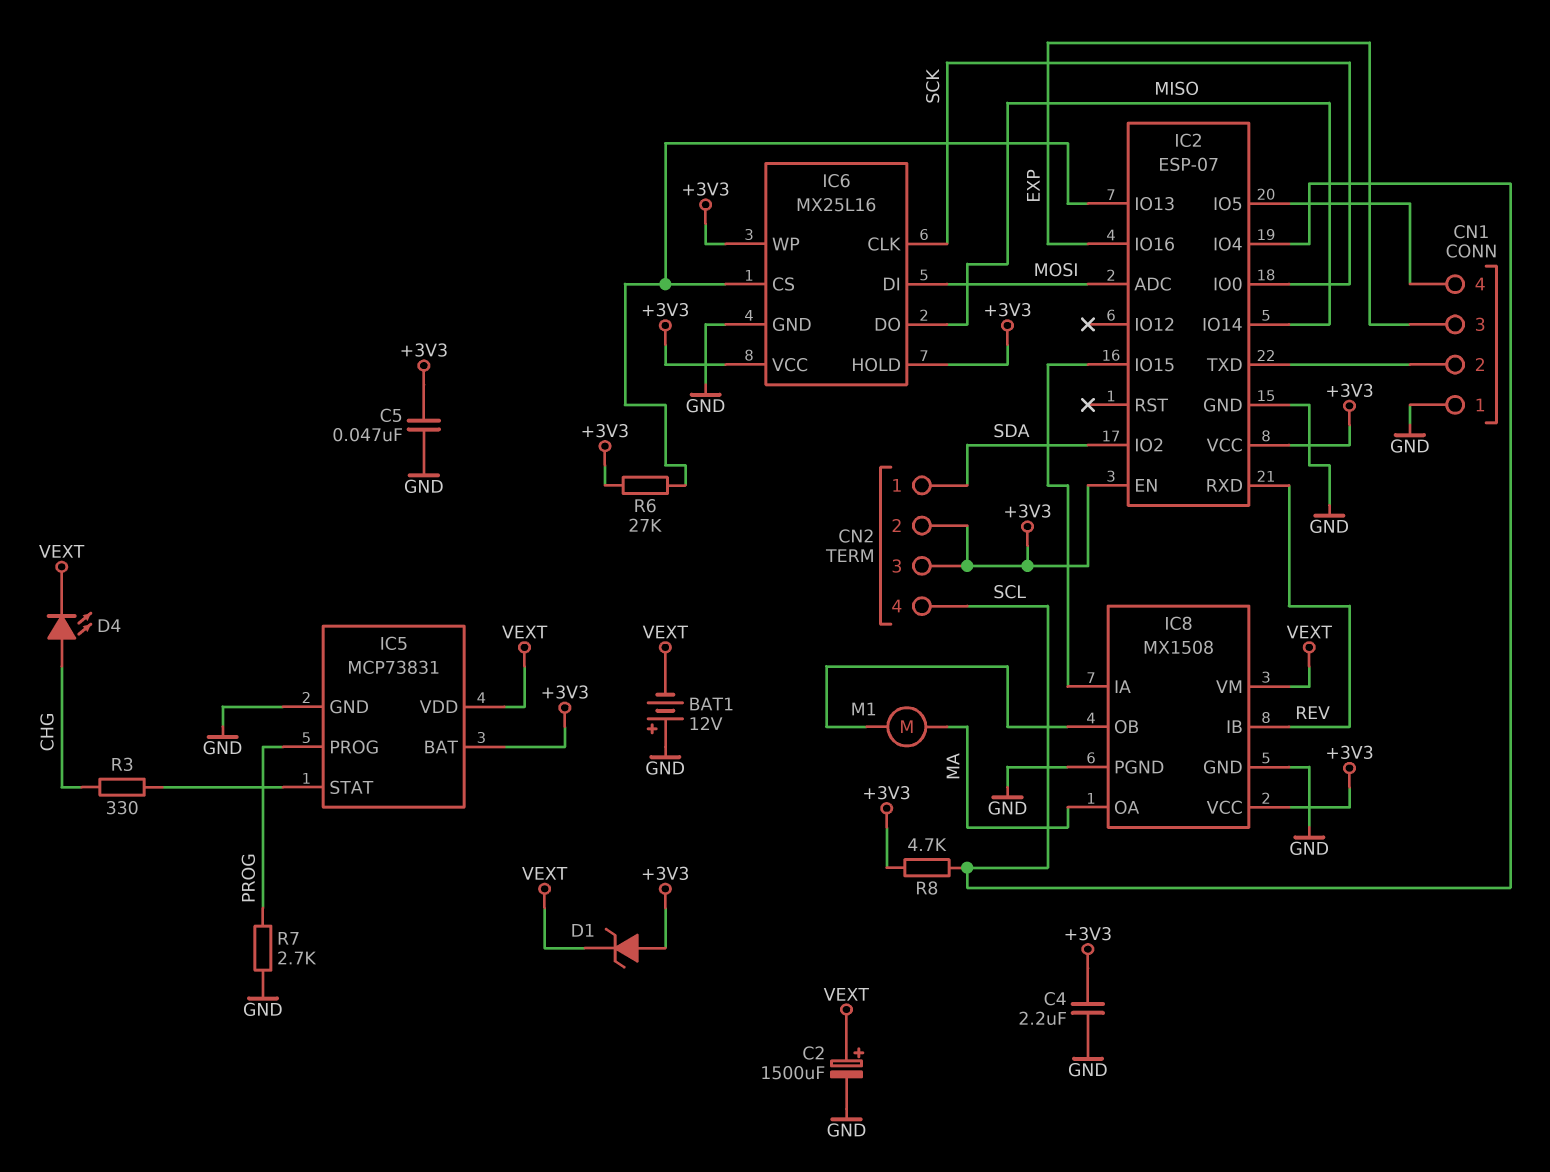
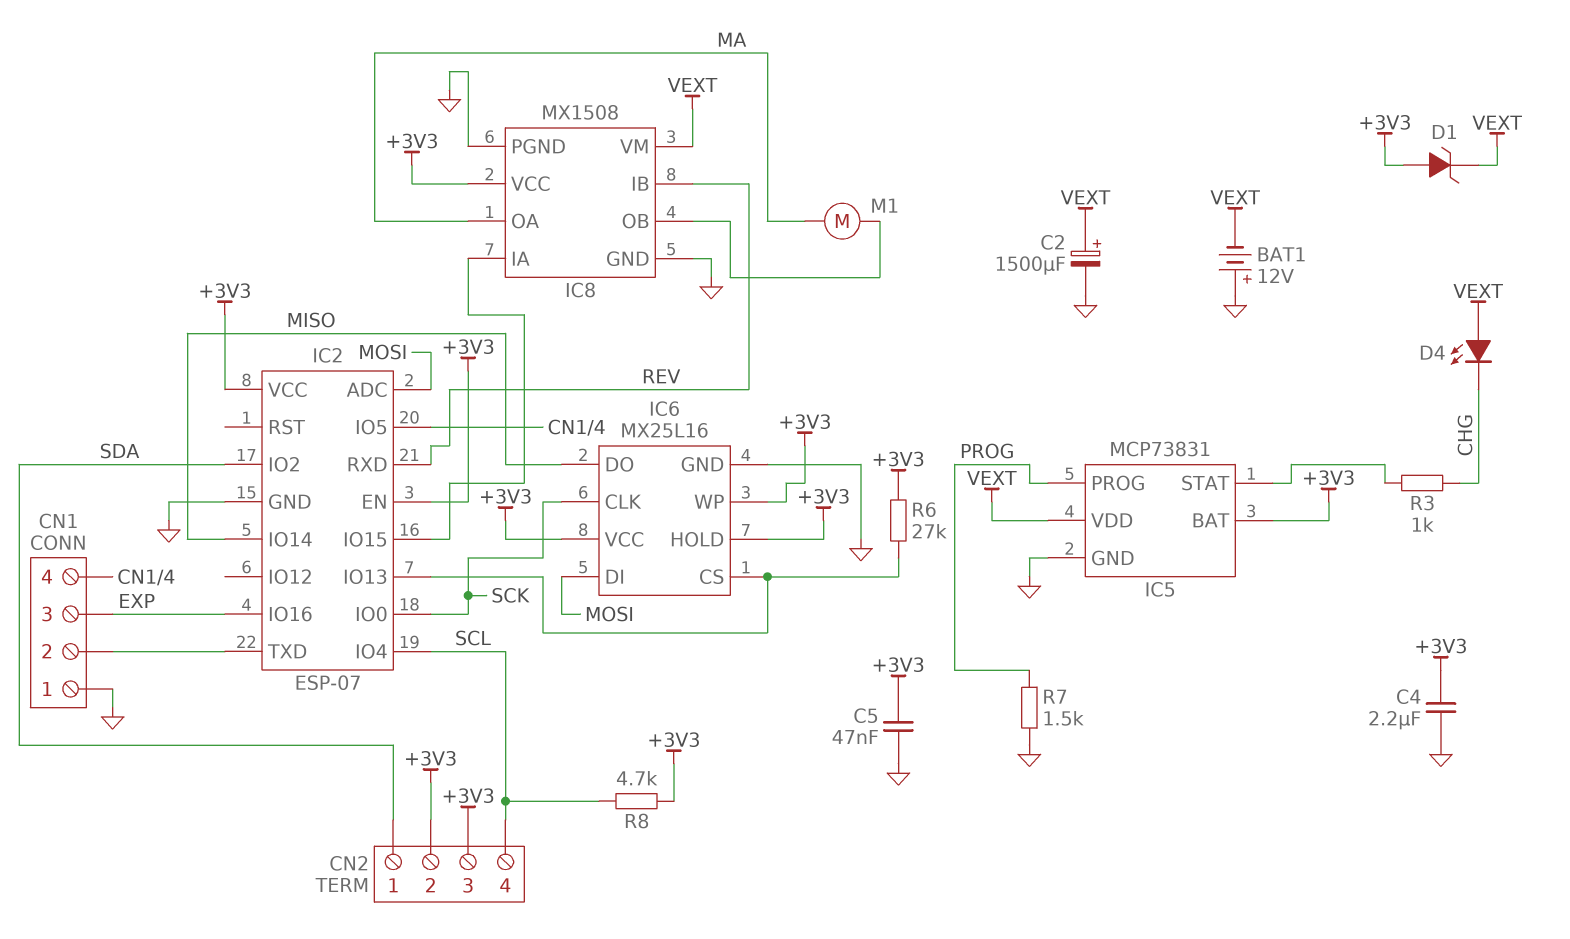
D4: LED (A CHG, K VEXT) -> LED (A VEXT, K CHG)
R3: 330 (CHG, IC5/STAT) -> 1k (CHG, IC5/STAT)
R7: 2.7k (GND, PROG) -> 1.5k (GND, PROG)

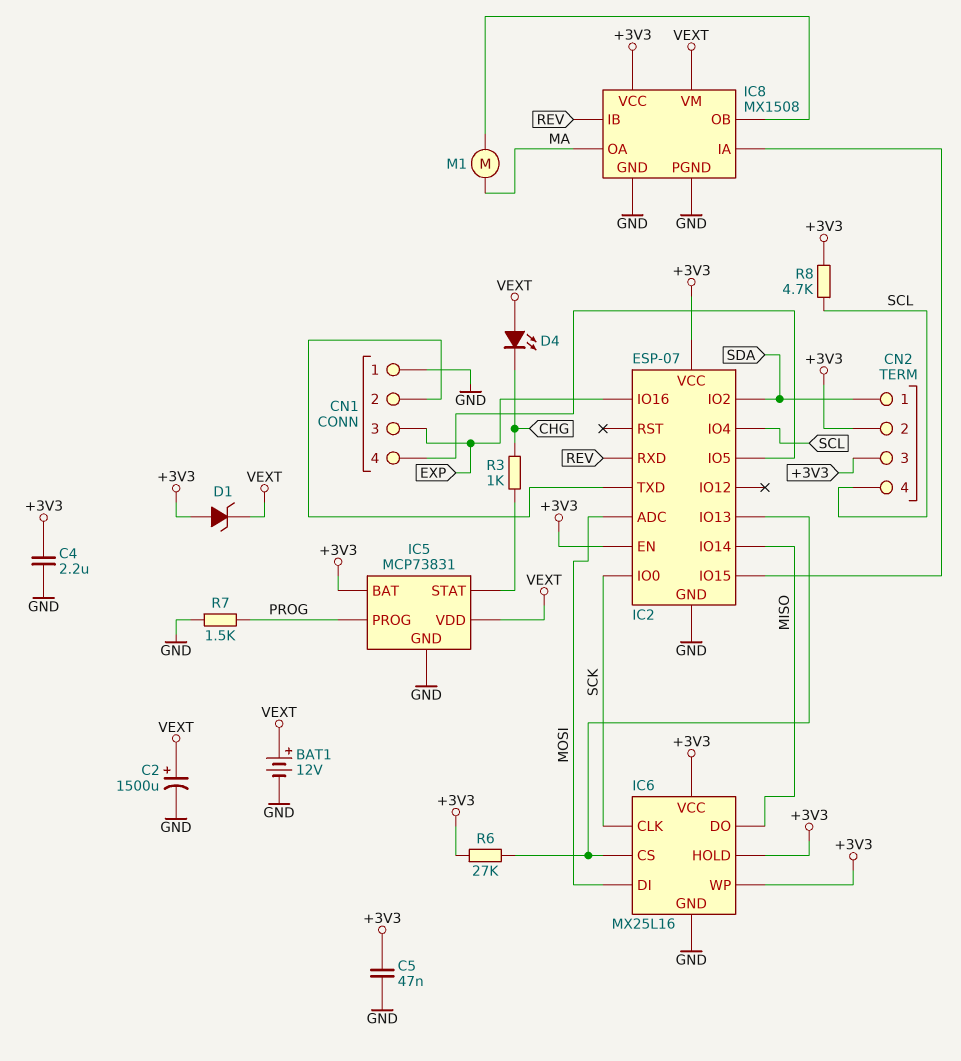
BAT1: 12V (plus GND, minus VEXT) -> 12V (plus VEXT, minus GND)

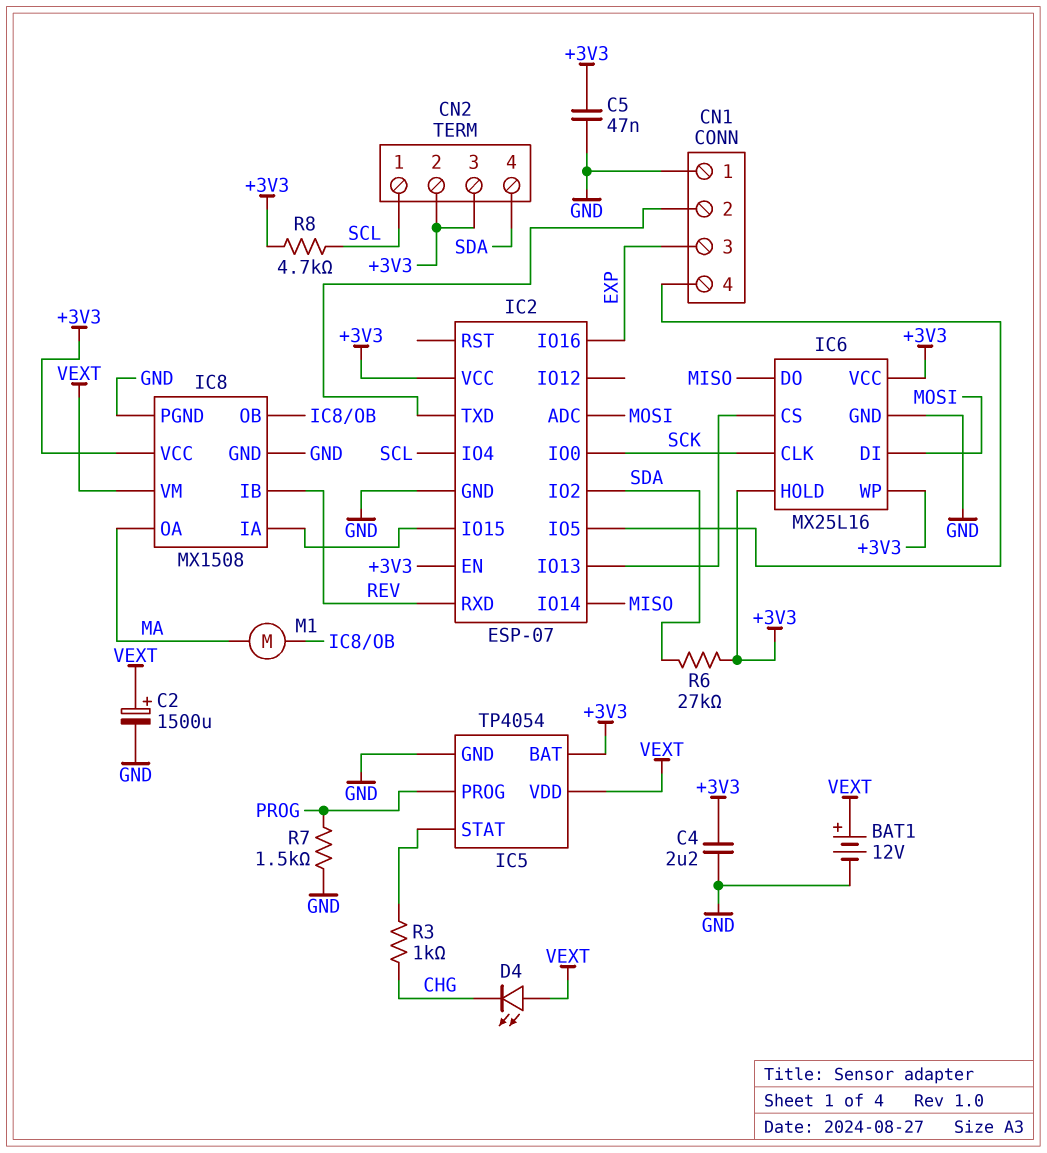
CN2 pin 1: SDA -> SCL
CN2 pin 4: SCL -> SDA
D1: zener (A +3V3, K VEXT) -> none
IC5: MCP73831 -> TP4054
R6: 27k (+3V3, IC2/IO13) -> 27k (+3V3, SDA)

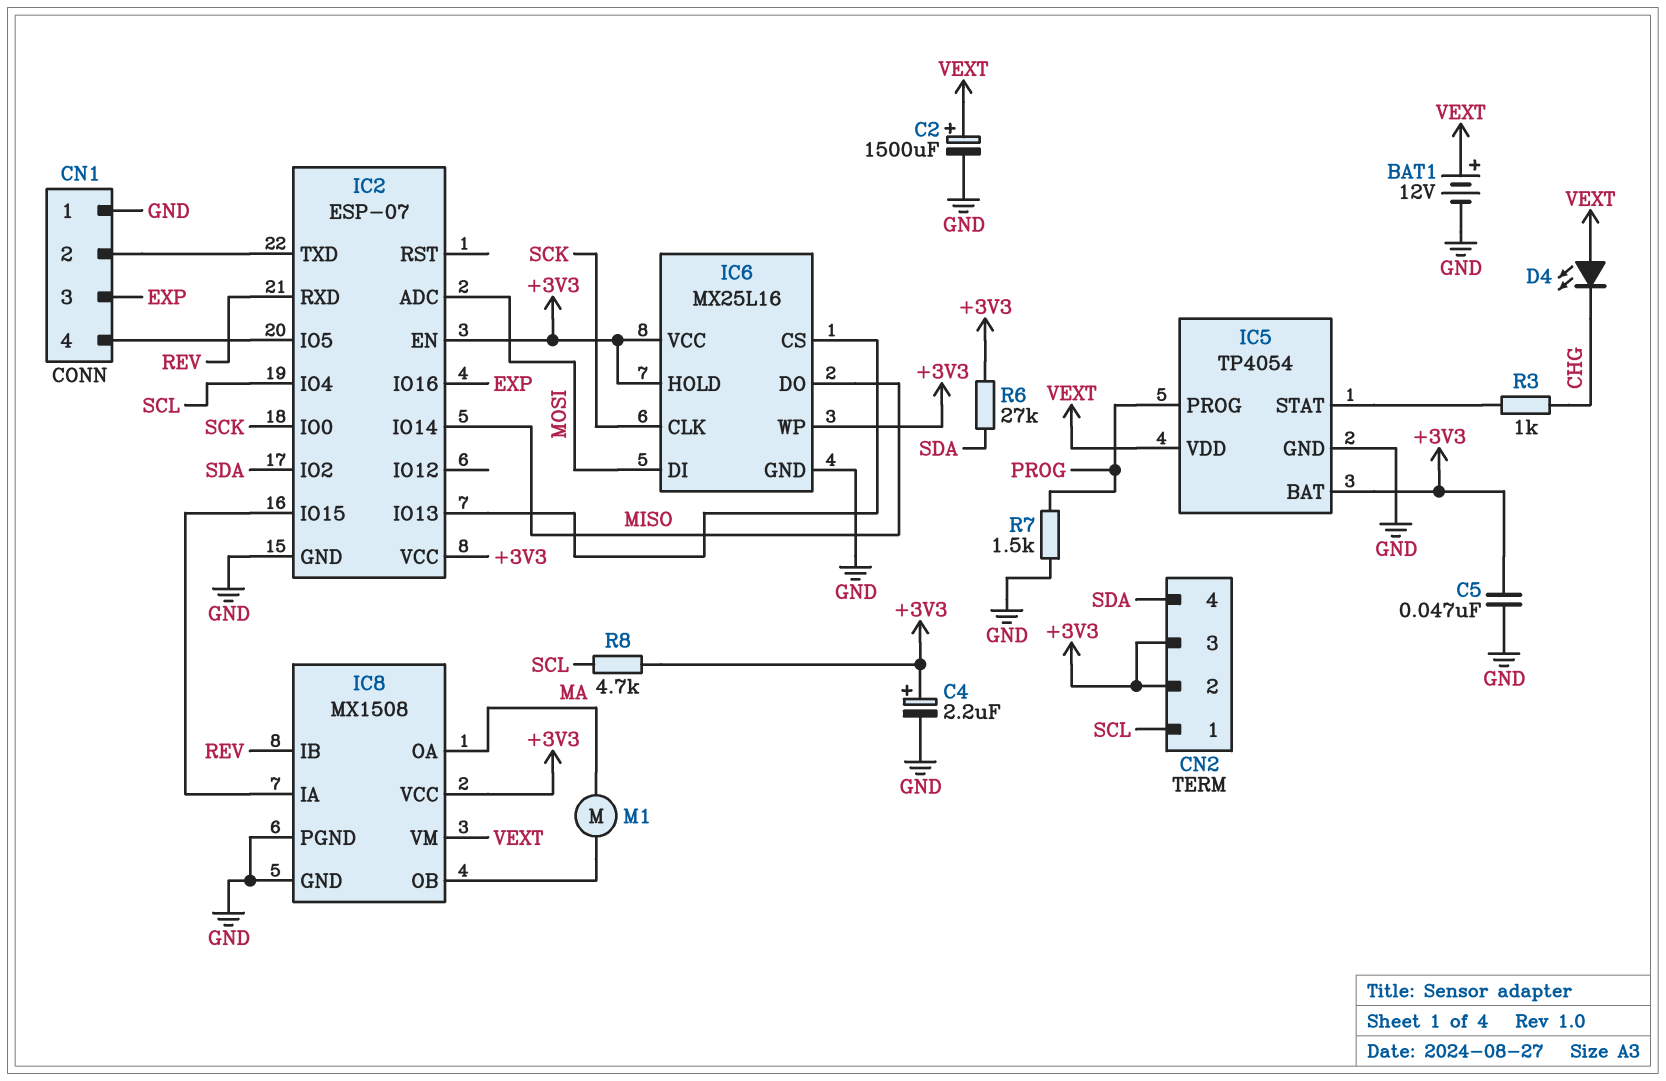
C4: 2.2uF (+3V3, GND) -> 2.2uF (plus +3V3, minus GND)

